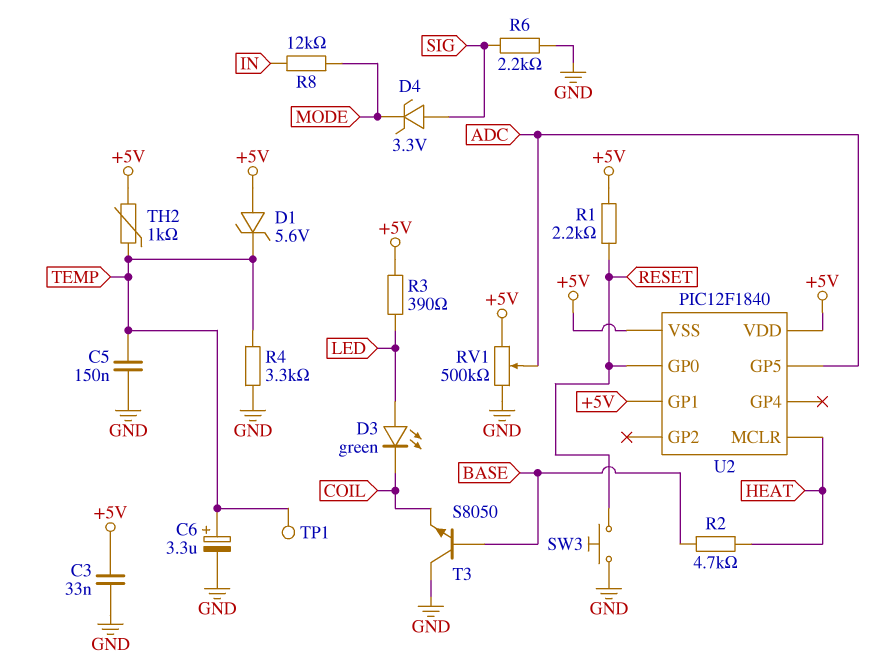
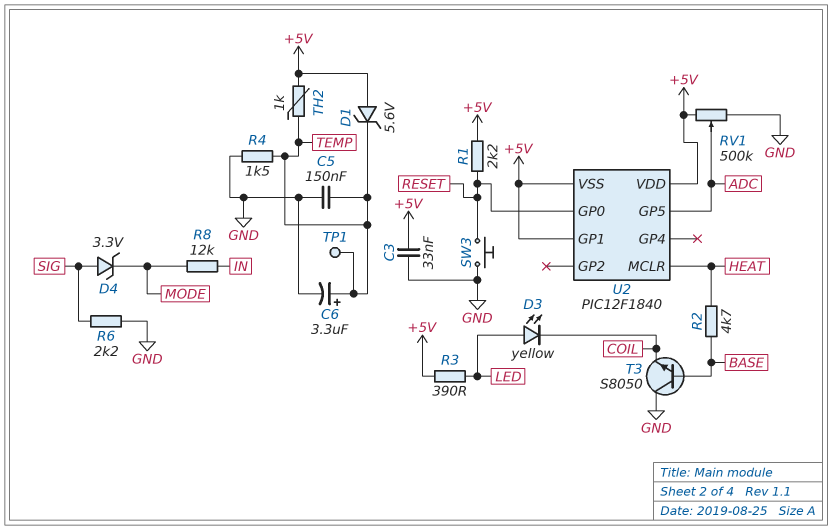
D3: LED green (A LED, K COIL) -> LED yellow (A LED, K COIL)
R4: 3.3k (GND, TEMP) -> 1.5k (GND, TEMP)

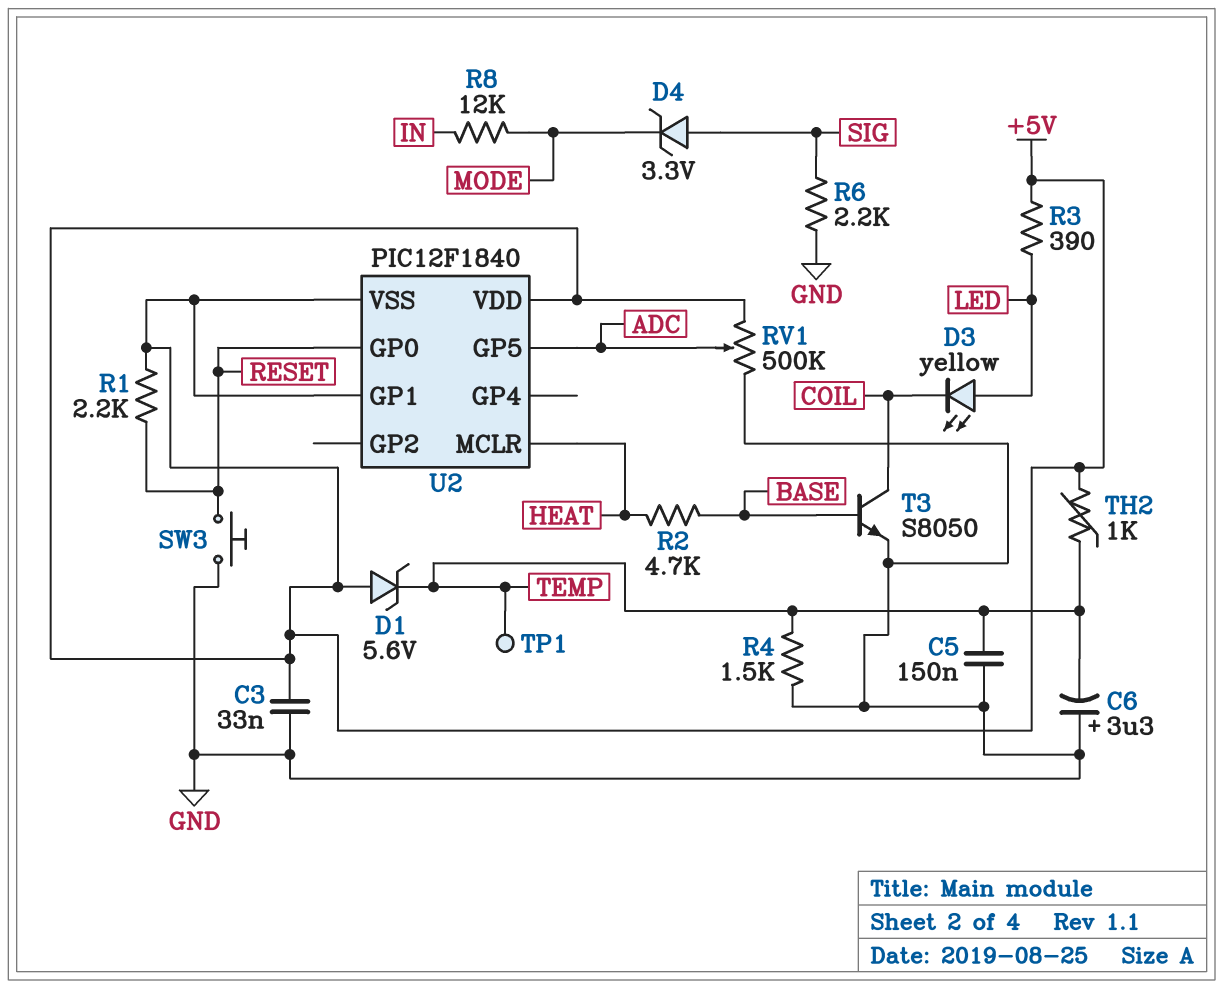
C6: 3.3uF (plus TEMP, minus GND) -> 3.3uF (plus GND, minus TEMP)
T3: NPN S8050 (B BASE, C GND, E COIL) -> NPN S8050 (B BASE, C COIL, E GND)

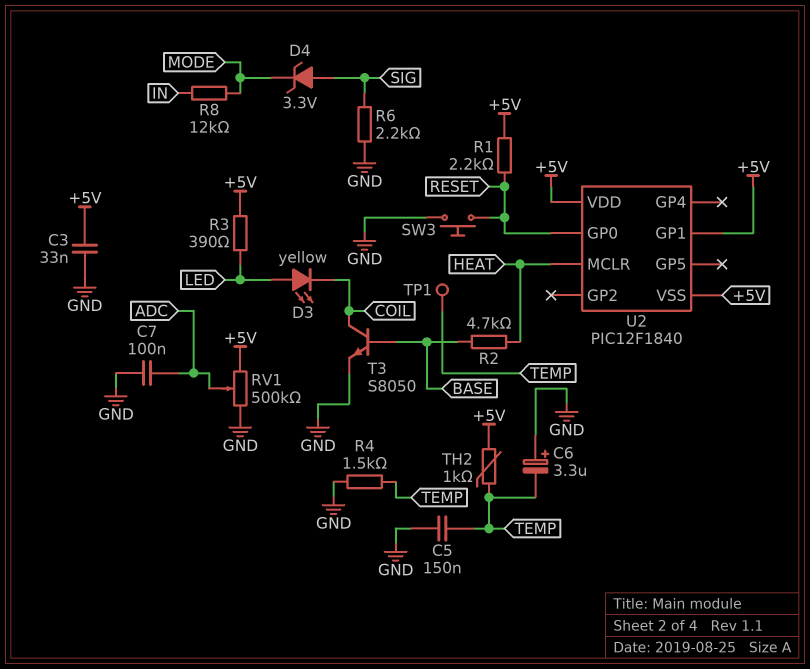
C7: none -> 100nF (ADC, GND)
D1: zener 5.6V (A +5V, K TEMP) -> none
U2 pin GP5: ADC -> none

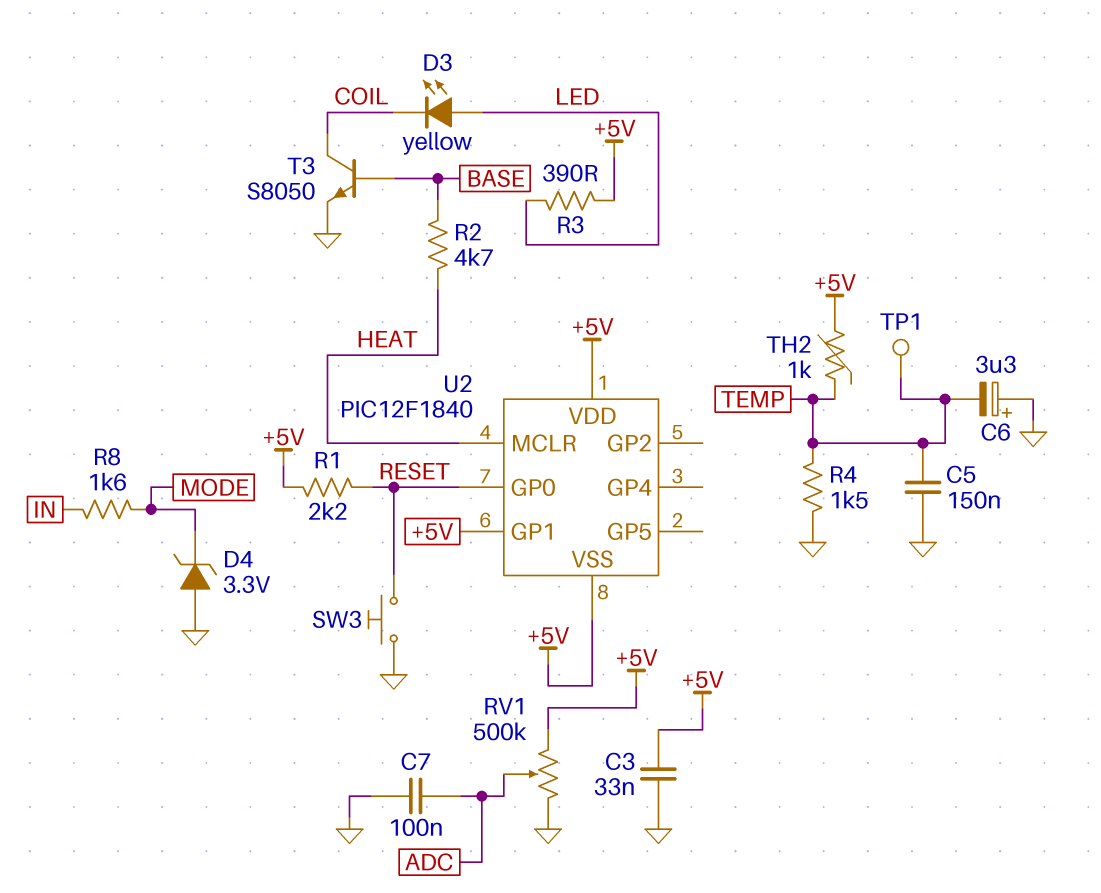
D4: zener 3.3V (A SIG, K MODE) -> zener 3.3V (A GND, K MODE)
R6: 2.2k (GND, SIG) -> none
R8: 12k (IN, MODE) -> 1.6k (IN, MODE)

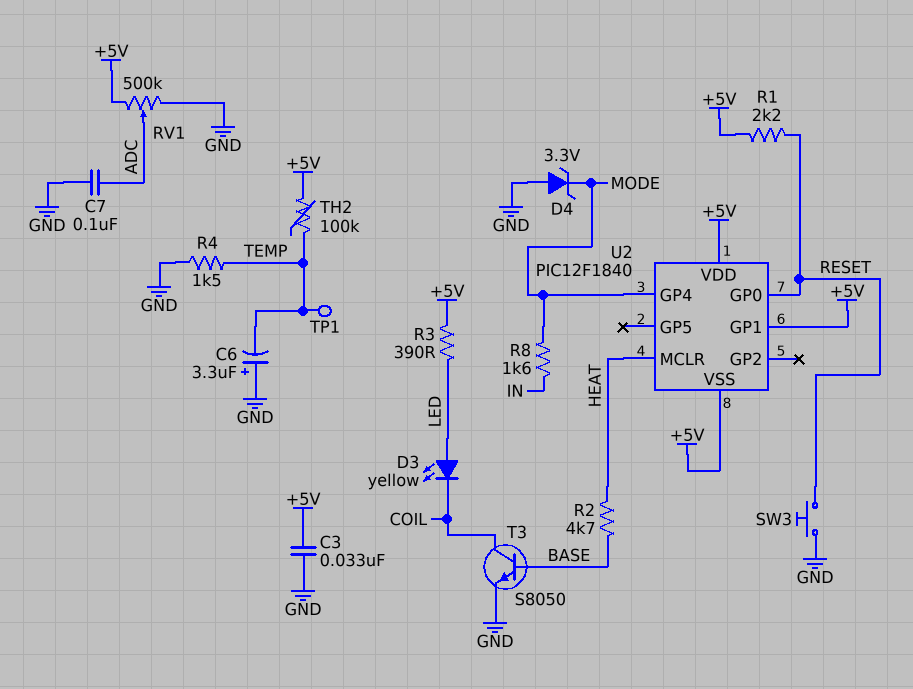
C5: 150nF (GND, TEMP) -> none
TH2: 1k (+5V, TEMP) -> 100k (+5V, TEMP)
U2 pin GP4: none -> MODE

